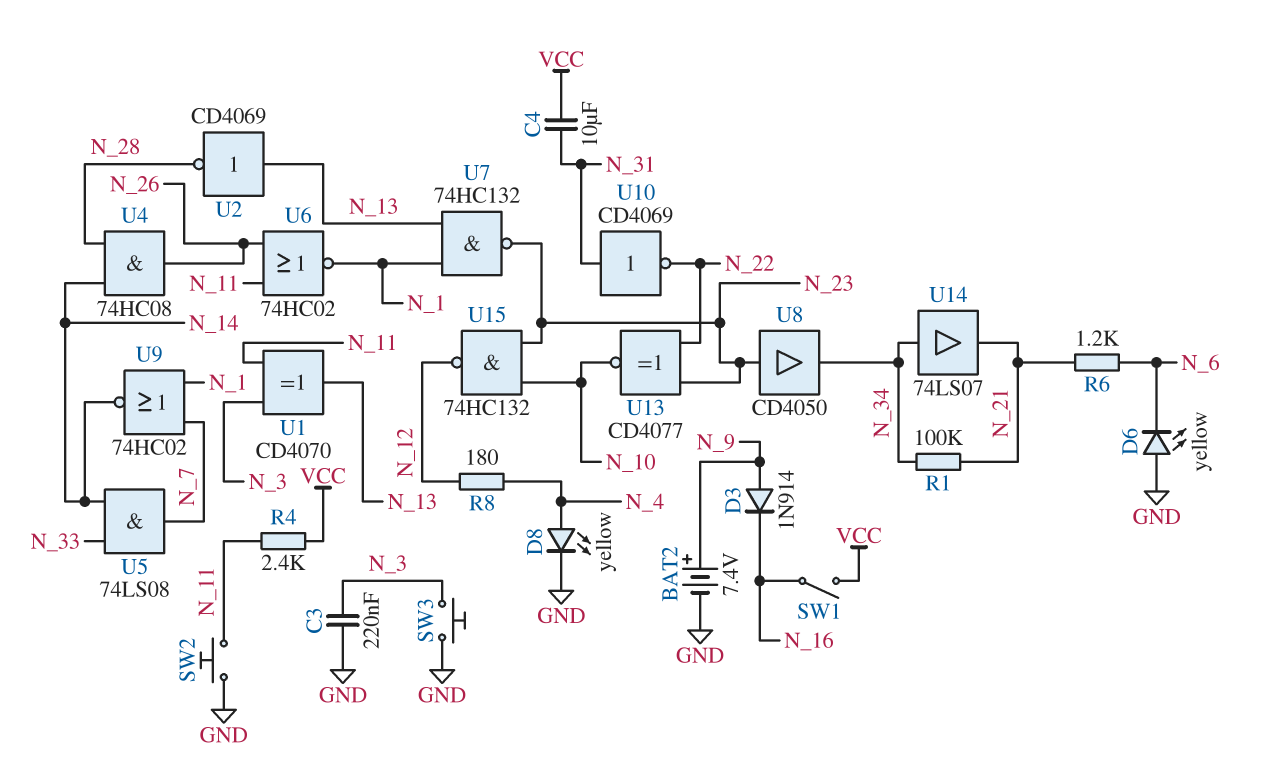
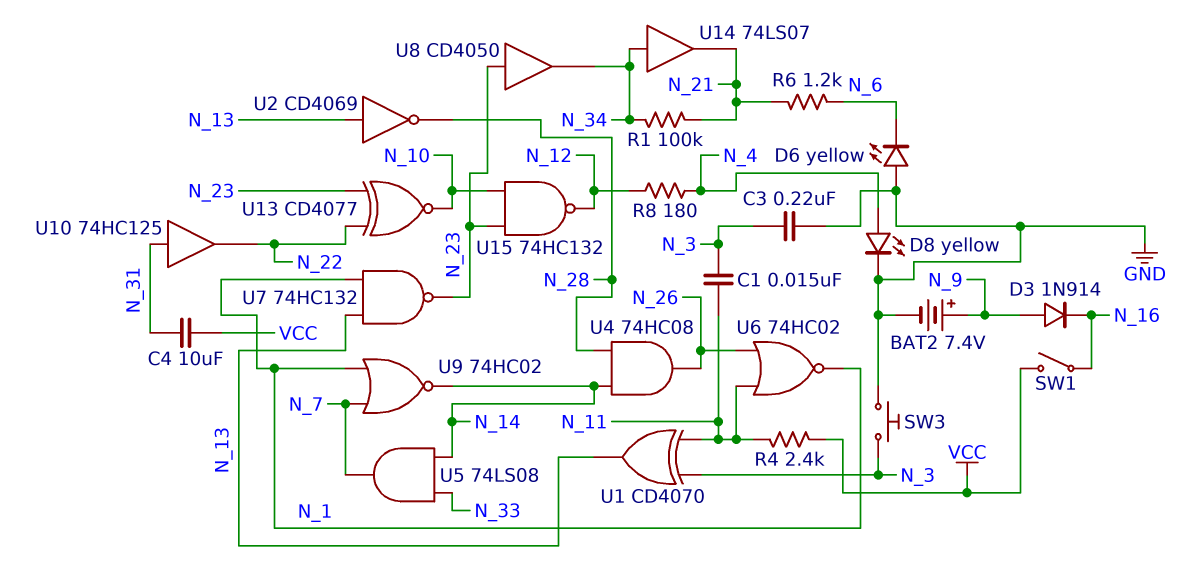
C1: none -> 15nF (N_3, N_11)
SW2: button (GND, N_11) -> none
U10: NOT CD4069 (in N_31, out N_22) -> buffer 74HC125 (in N_31, out N_22)

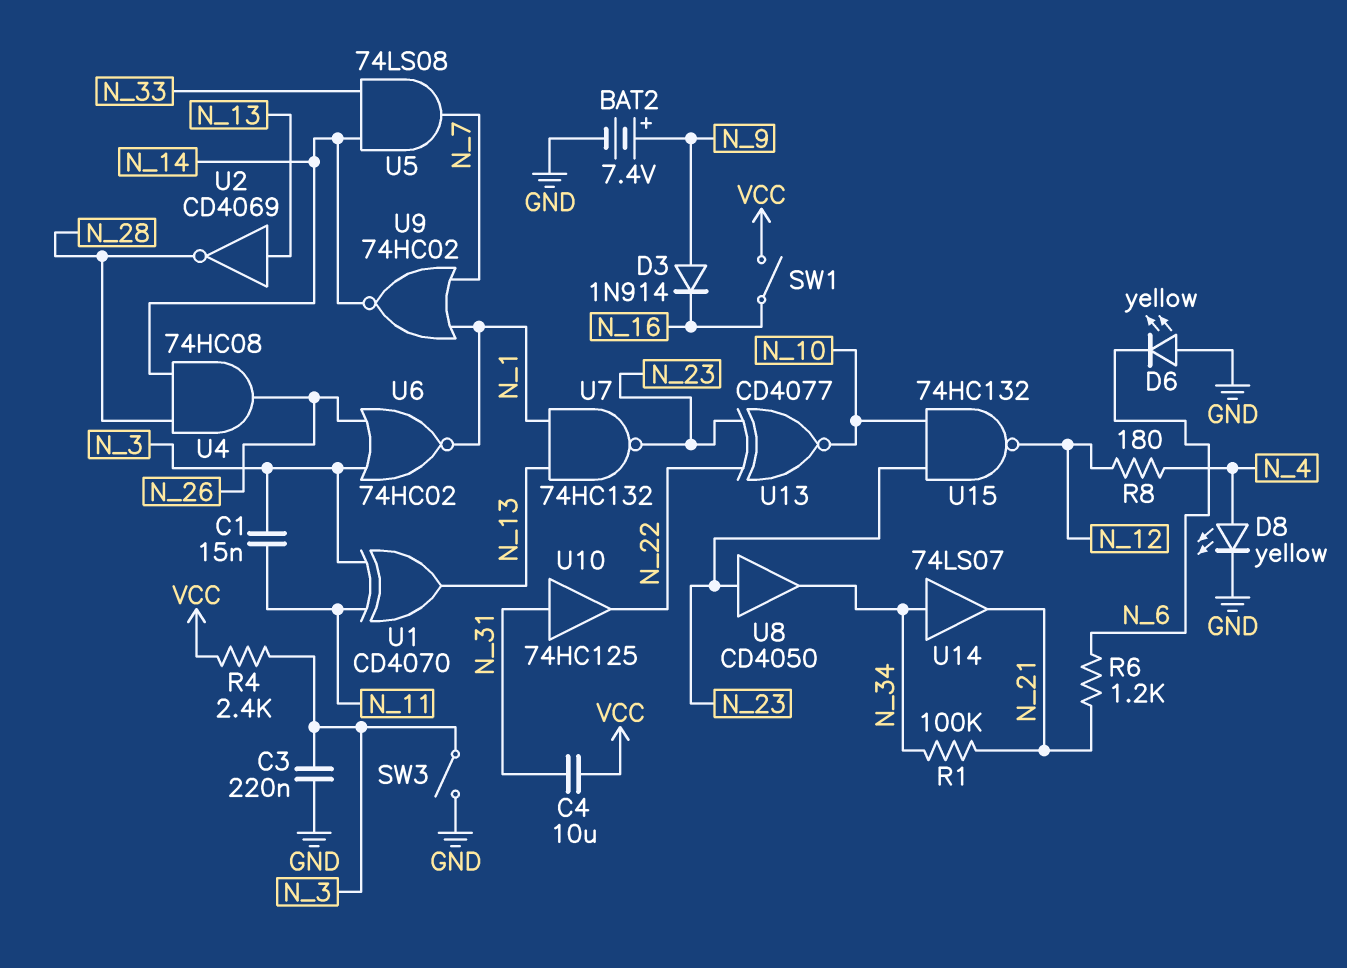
R4: 2.4k (N_11, VCC) -> 2.4k (N_3, VCC)
SW3: button (GND, N_3) -> switch (GND, N_3)
U6: NOR 74HC02 (in N_11, in N_26, out N_1) -> NOR 74HC02 (in N_3, in N_26, out N_1)

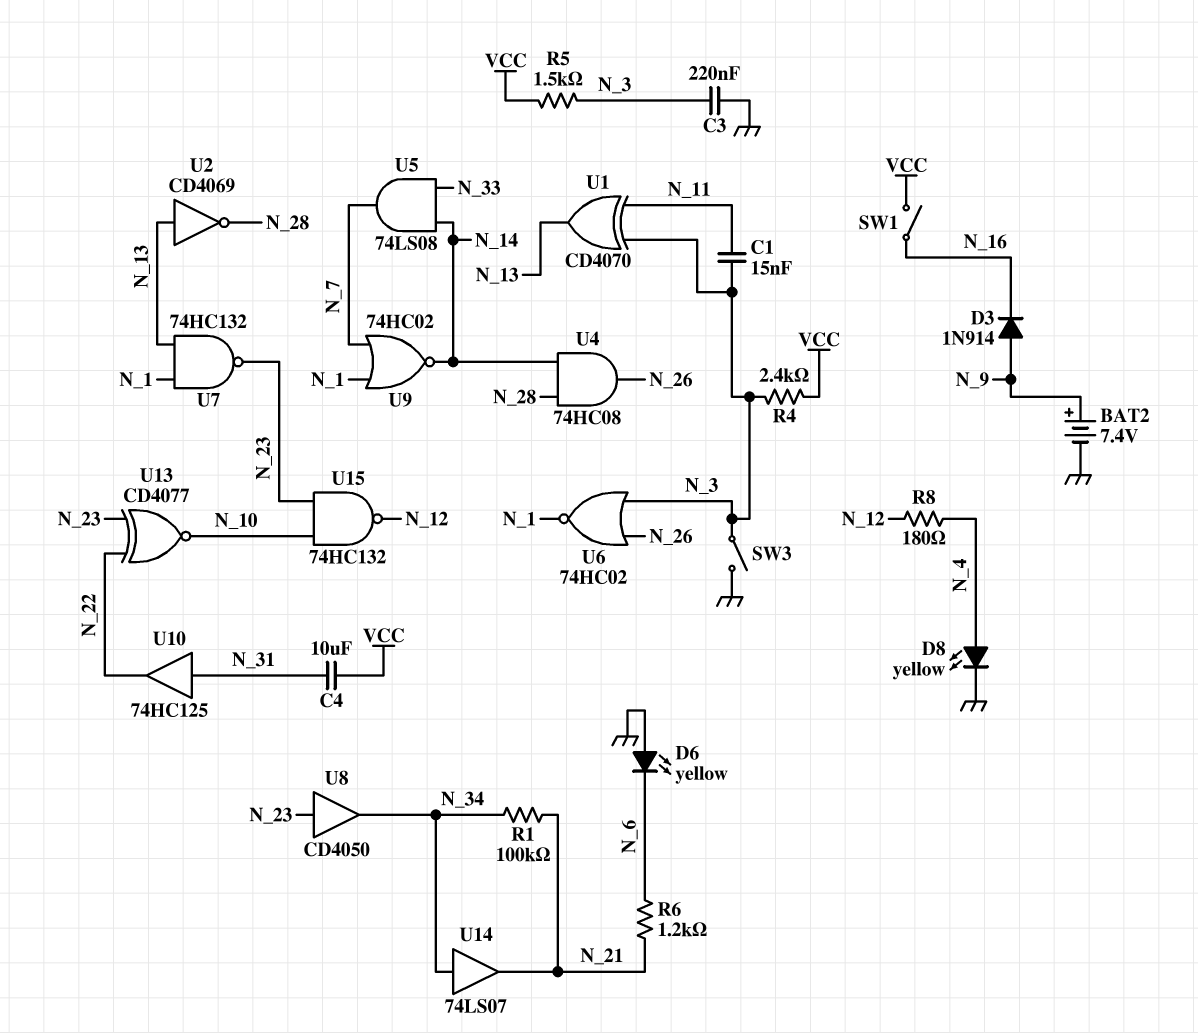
R5: none -> 1.5k (N_3, VCC)

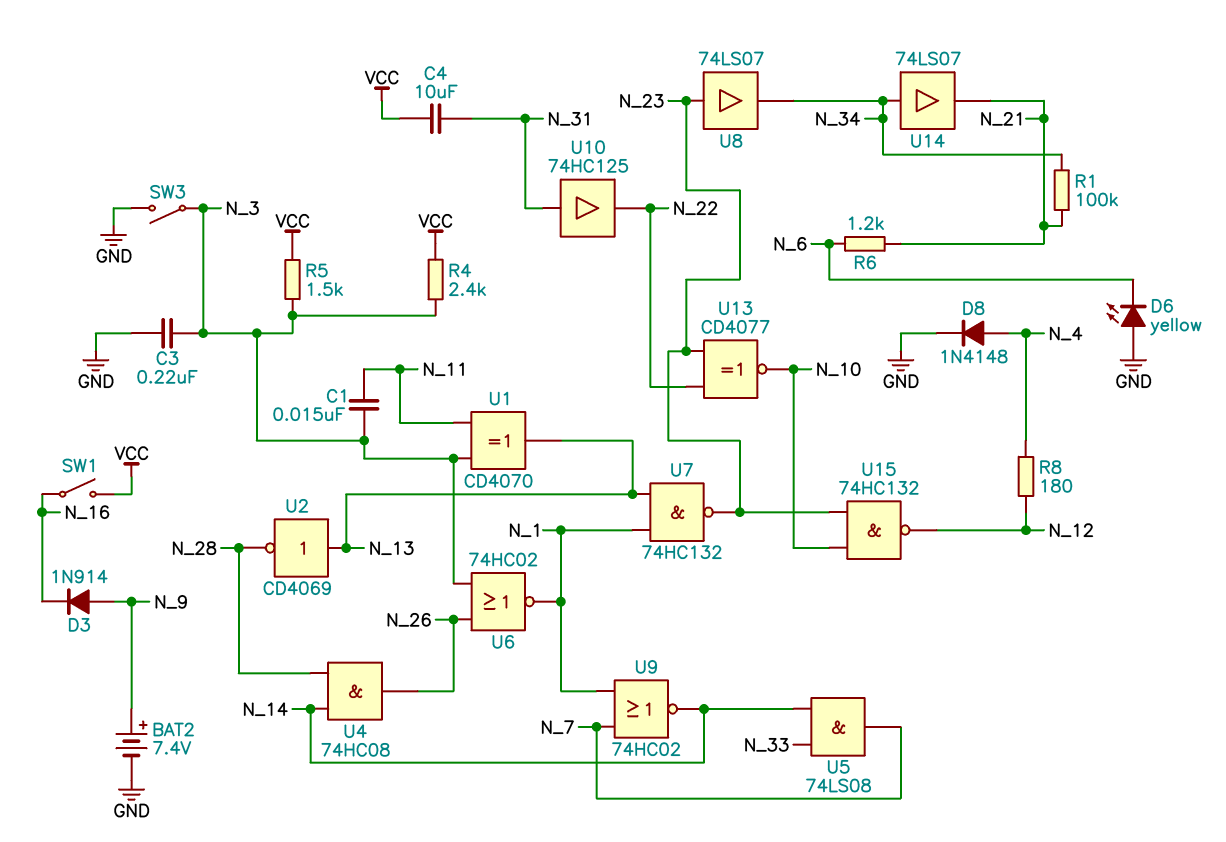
D8: LED yellow (A N_4, K GND) -> diode 1N4148 (A N_4, K GND)
U8: buffer CD4050 (in N_23, out N_34) -> buffer 74LS07 (in N_23, out N_34)

